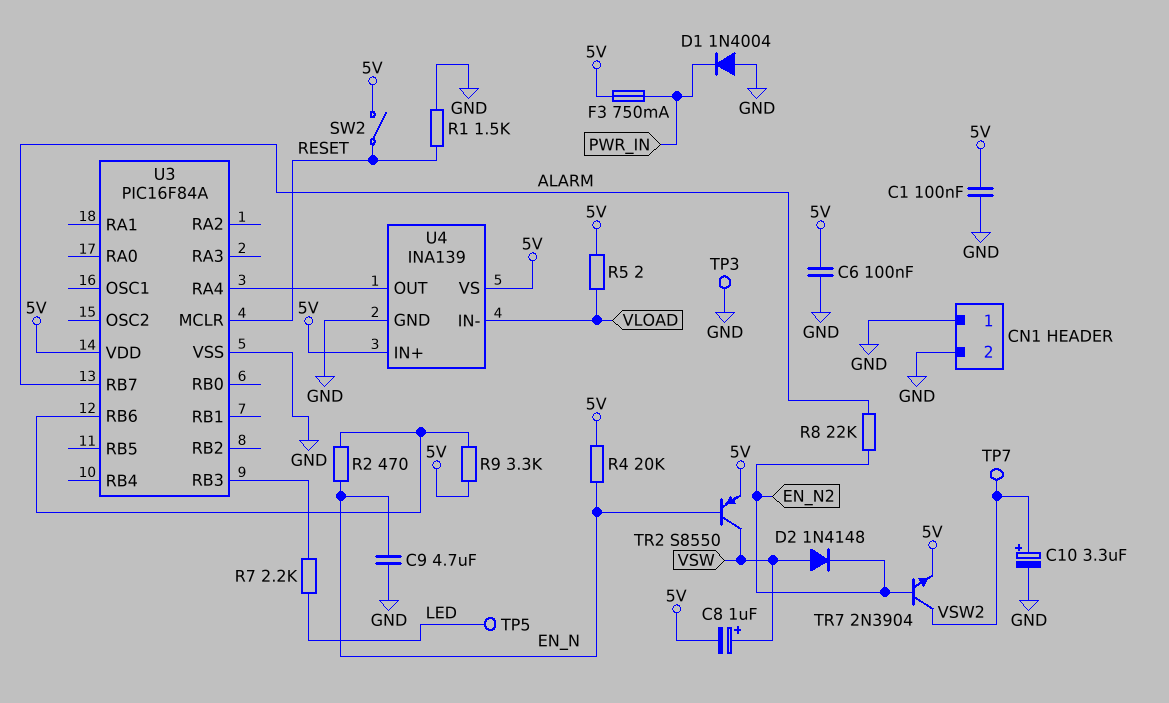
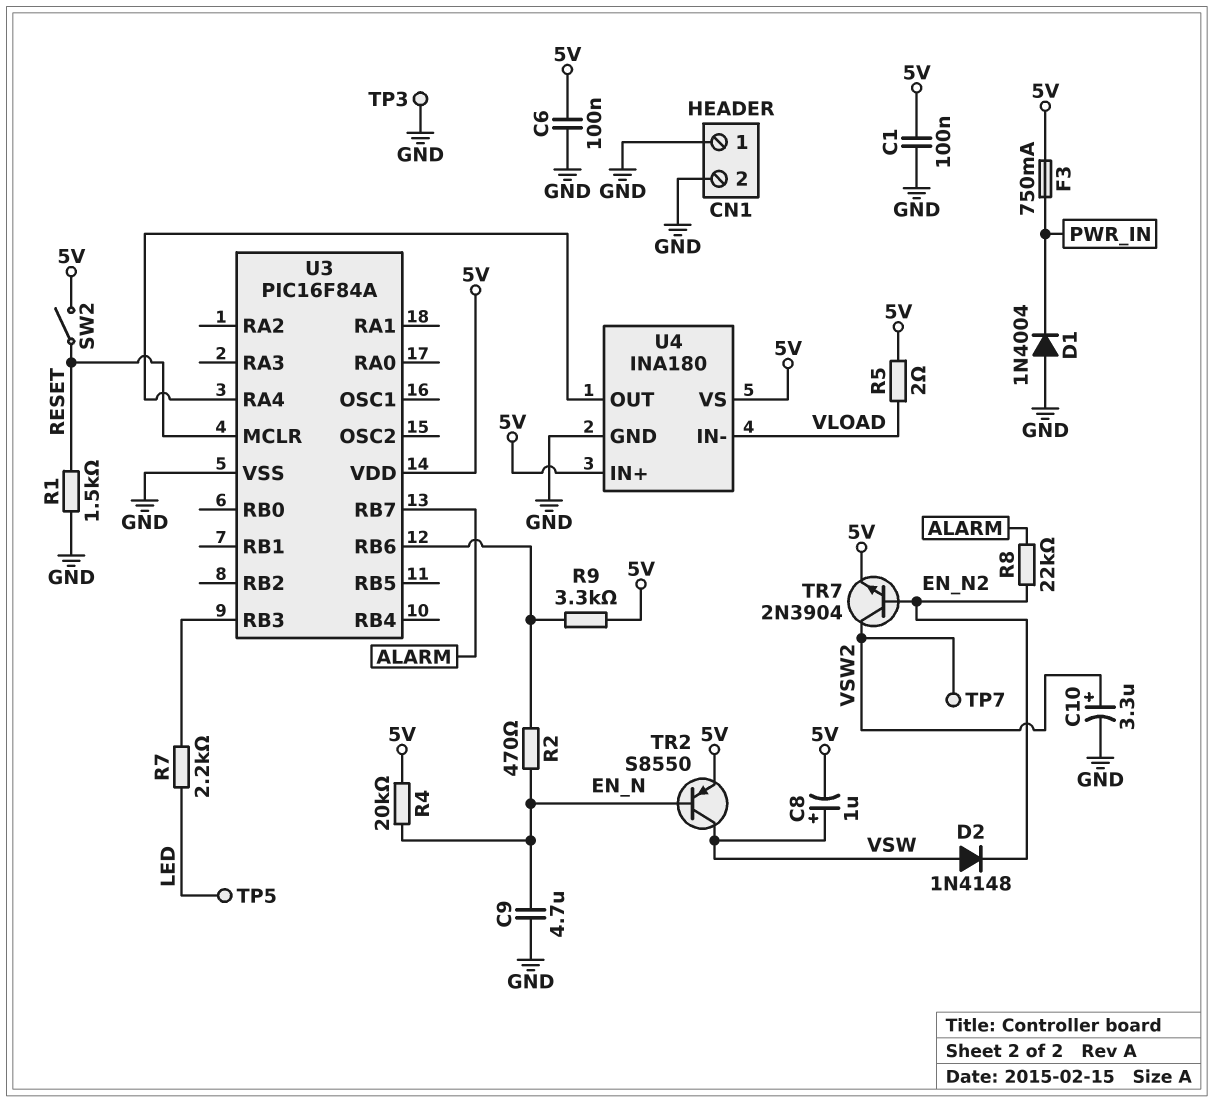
U4: INA139 -> INA180

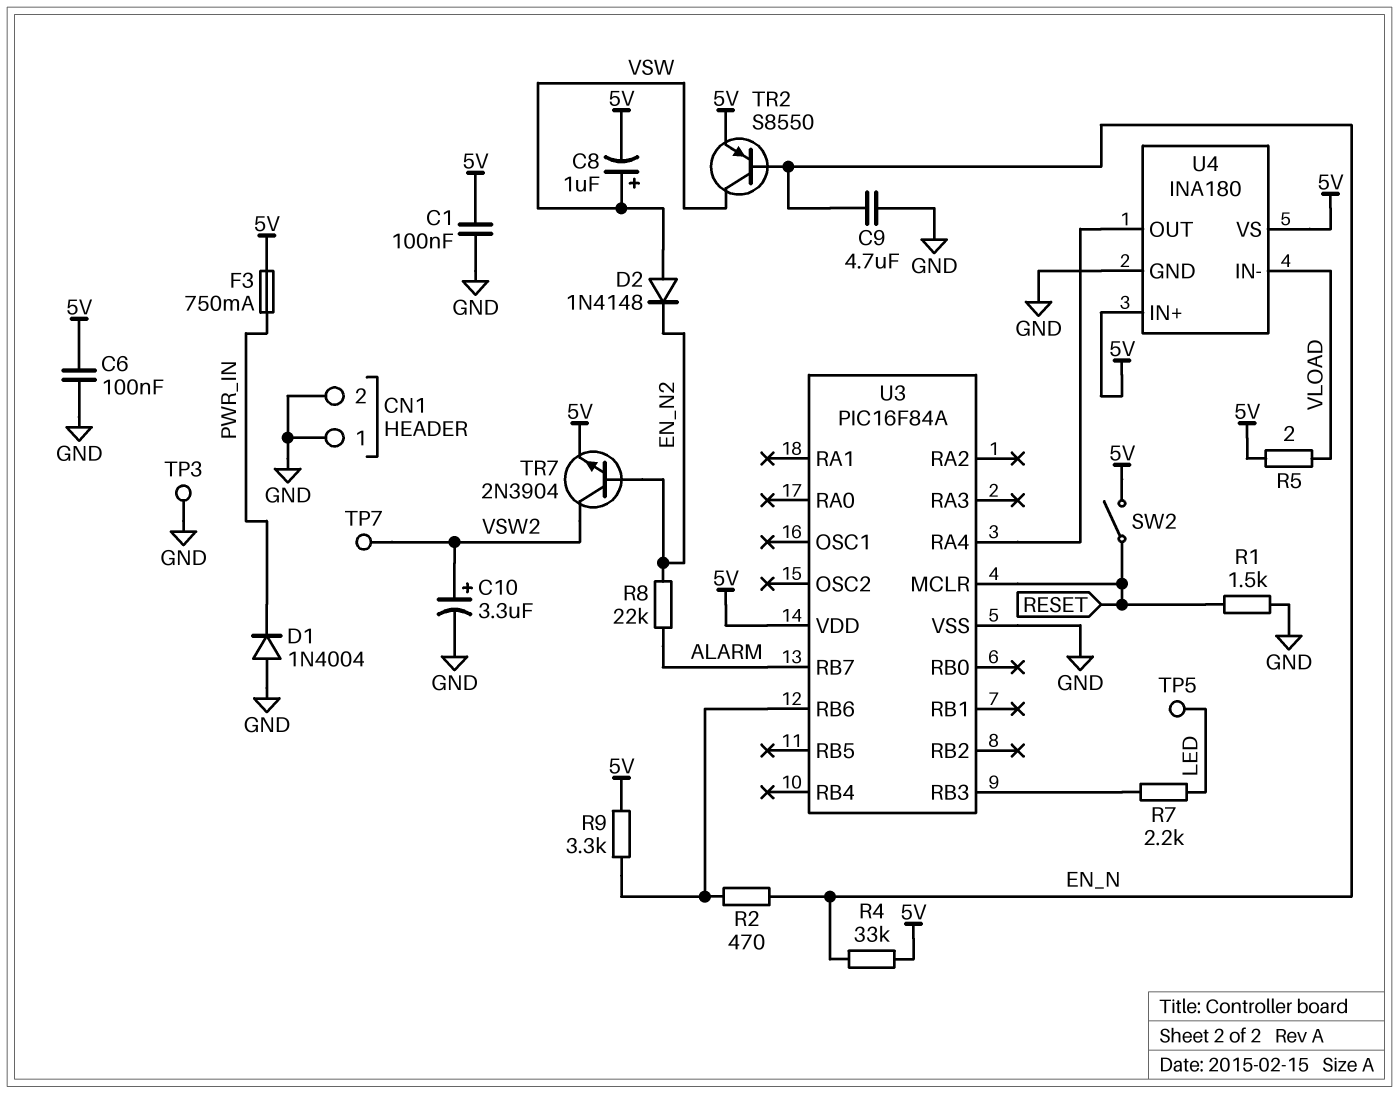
R4: 20k (5V, EN_N) -> 33k (5V, EN_N)

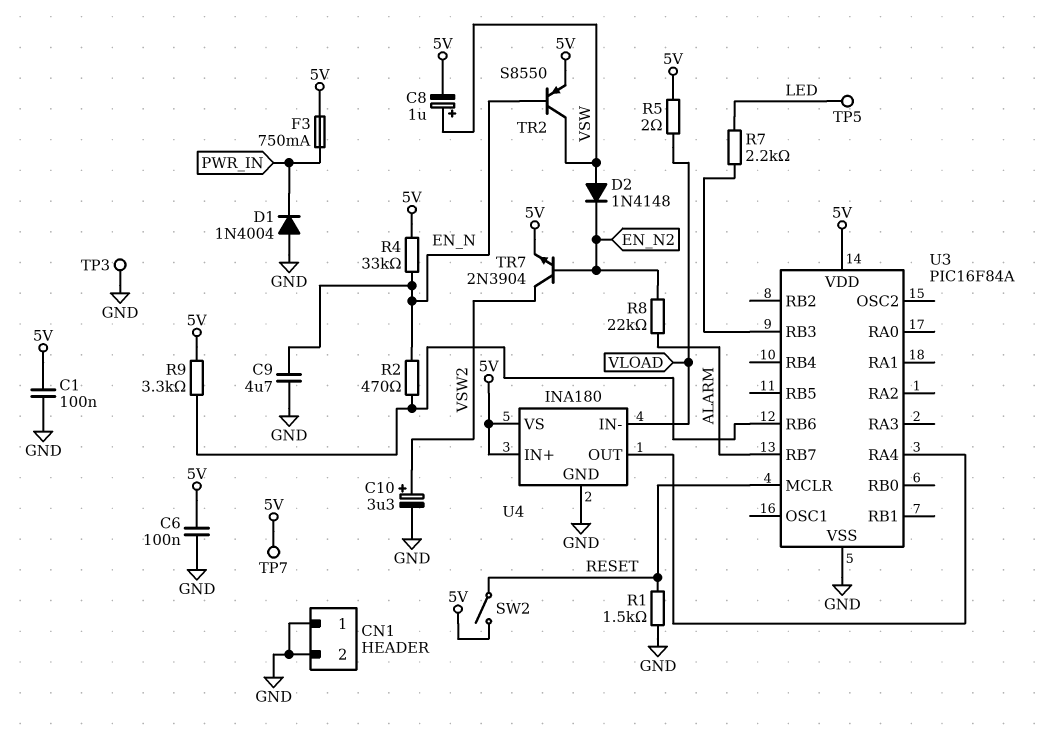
TP7: test point (VSW2) -> test point (5V)

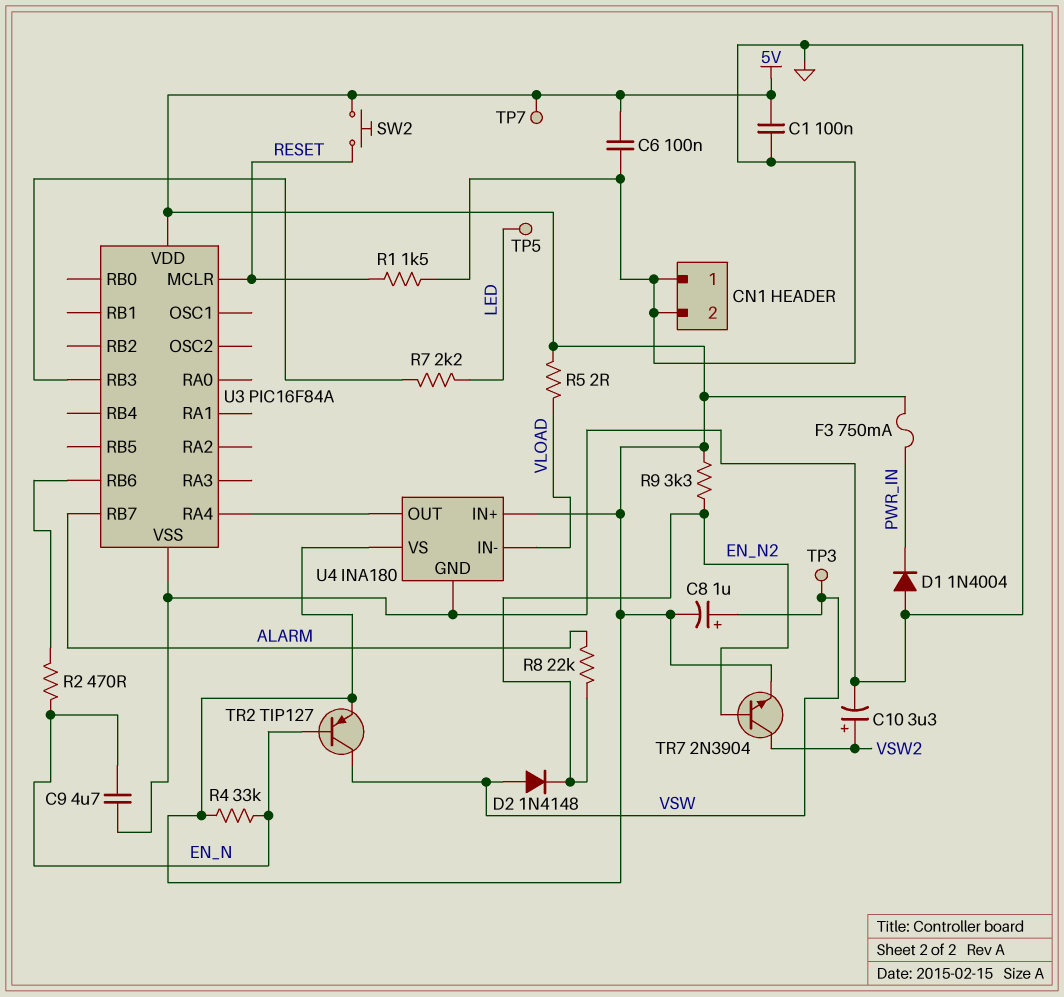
R9: 3.3k (5V, U3/RB6) -> 3.3k (5V, EN_N2)
SW2: switch (5V, RESET) -> button (5V, RESET)
TP3: test point (GND) -> test point (VSW)
TR2: PNP S8550 (B EN_N, C VSW, E 5V) -> PNP TIP127 (B EN_N, C VSW, E 5V)

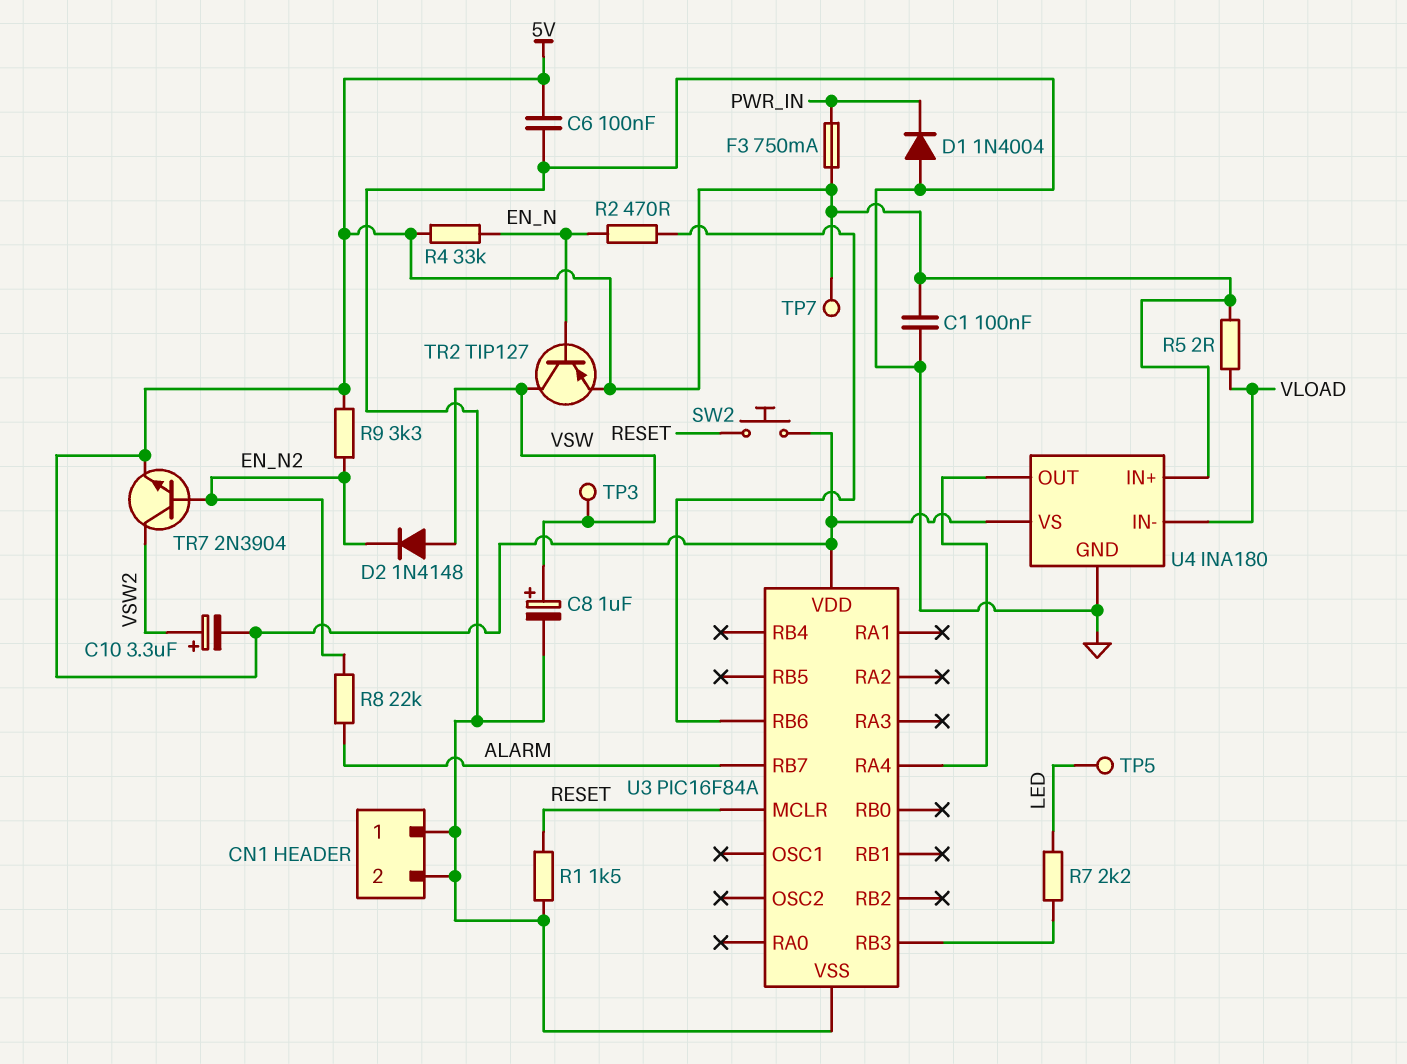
C8: 1uF (plus VSW, minus 5V) -> 1uF (plus VSW, minus GND)
C9: 4.7uF (EN_N, GND) -> none
C10: 3.3uF (plus VSW2, minus GND) -> 3.3uF (plus VSW2, minus 5V)

